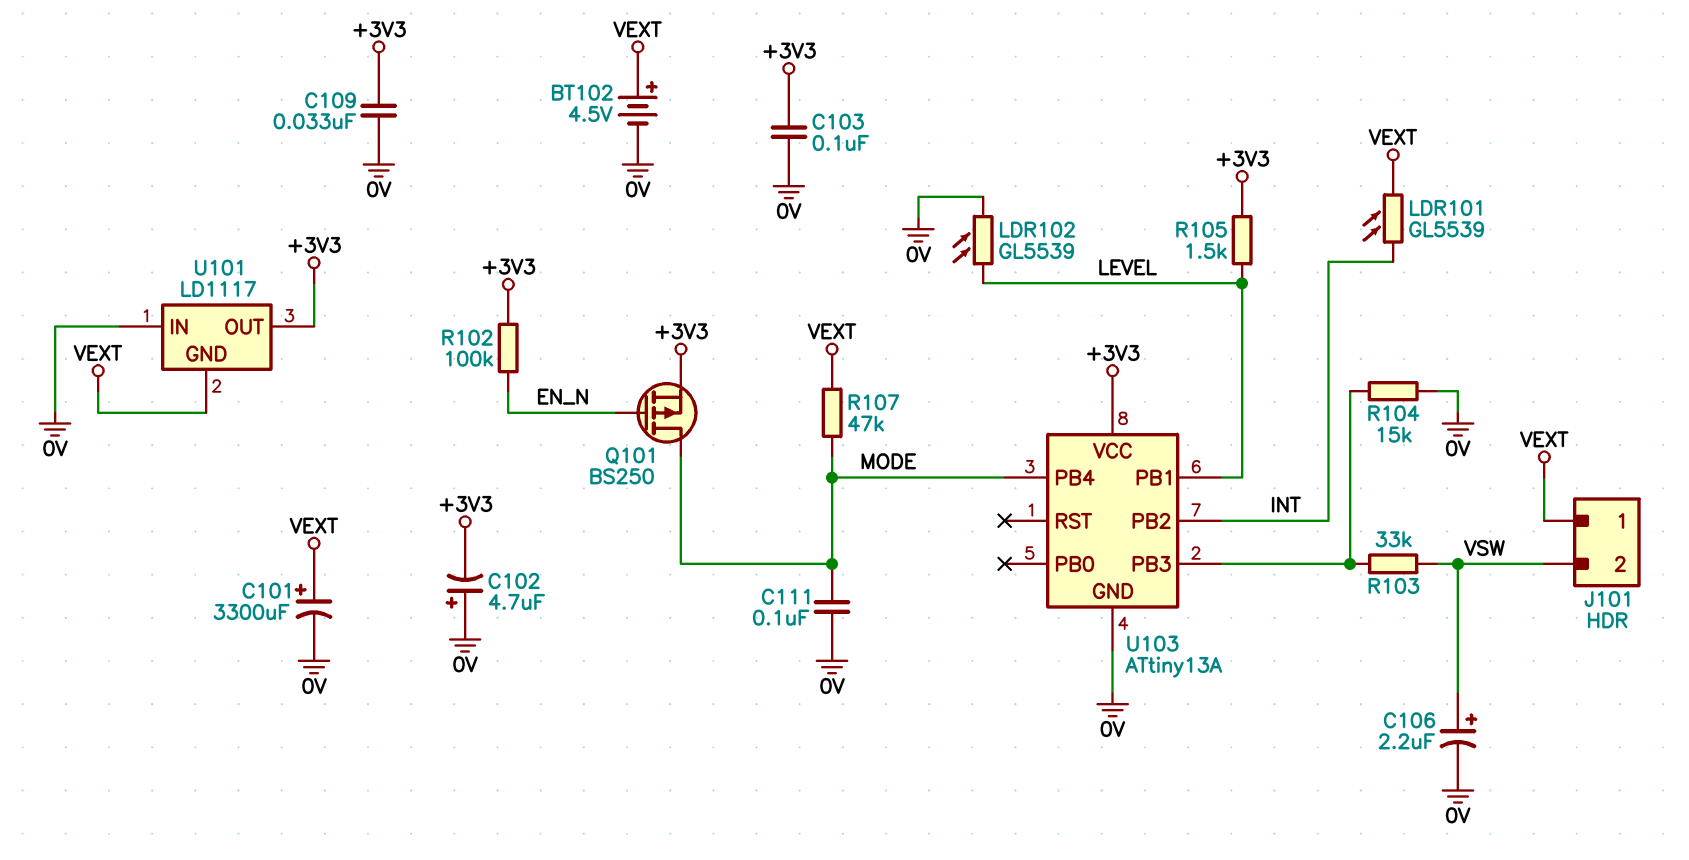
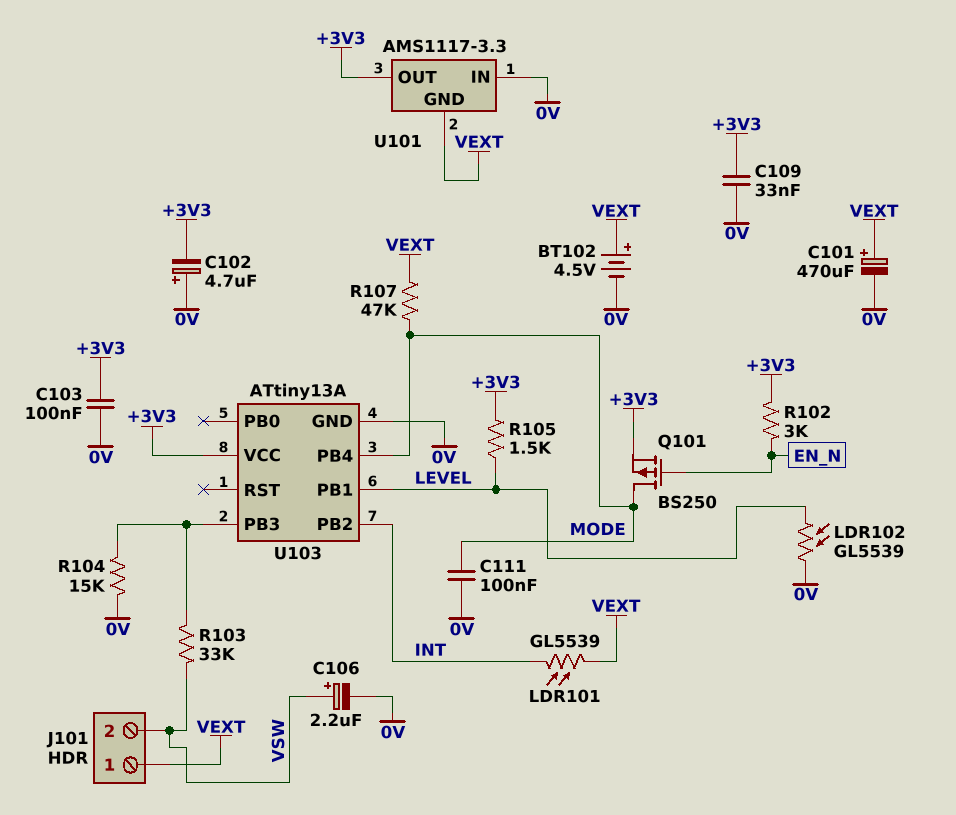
C101: 3300uF (plus VEXT, minus 0V) -> 470uF (plus VEXT, minus 0V)
R102: 100k (+3V3, EN_N) -> 3k (+3V3, EN_N)
U101: LD1117 -> AMS1117-3.3

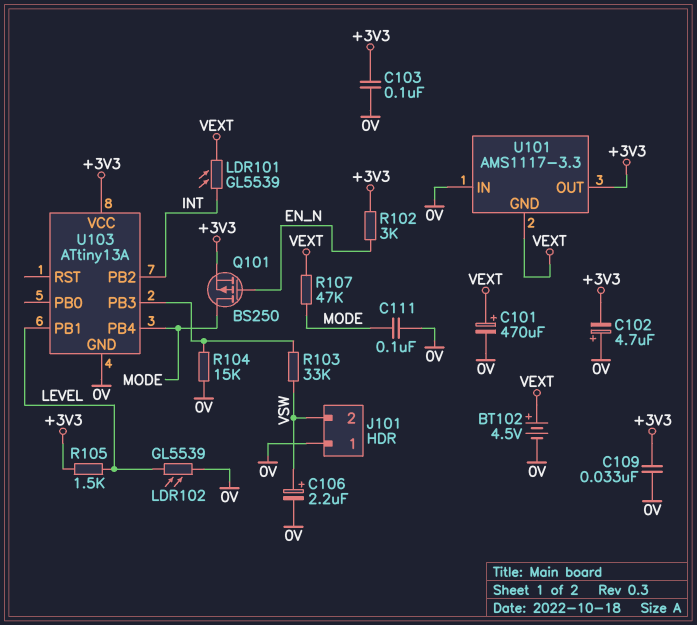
J101 pin 1: VEXT -> 0V

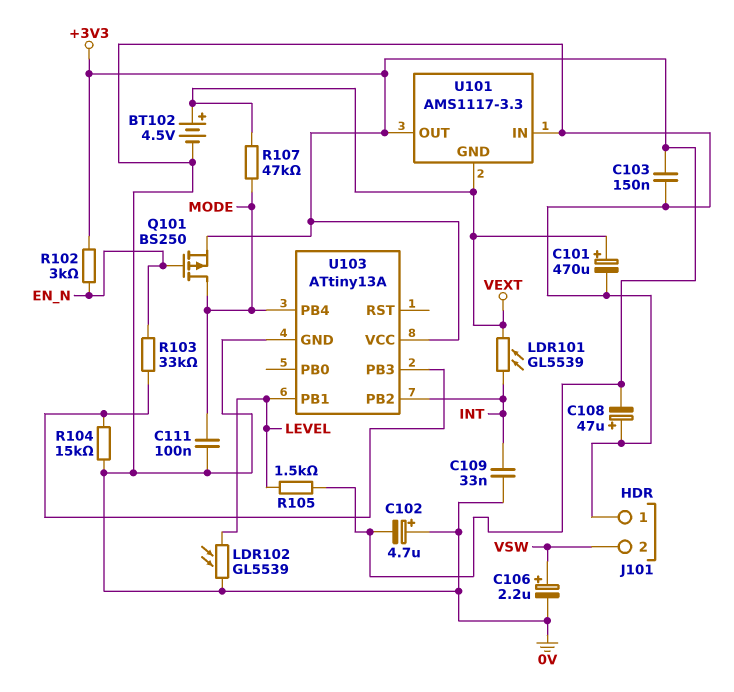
C103: 100nF (+3V3, 0V) -> 150nF (+3V3, 0V)
C108: none -> 47uF (plus 0V, minus +3V3)
C109: 33nF (+3V3, 0V) -> 33nF (0V, INT)
R103: 33k (U103/PB3, VSW) -> 33k (EN_N, U103/PB3)

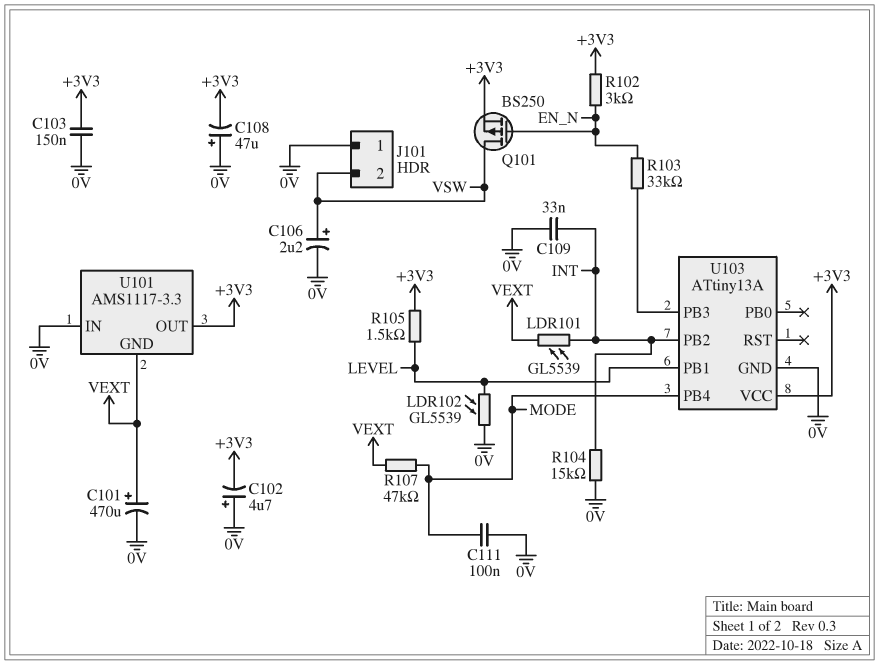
BT102: 4.5V (plus VEXT, minus 0V) -> none
Q101: PMOS BS250 (G EN_N, D MODE, S +3V3) -> PMOS BS250 (G EN_N, D VSW, S +3V3)
R104: 15k (0V, U103/PB3) -> 15k (0V, INT)

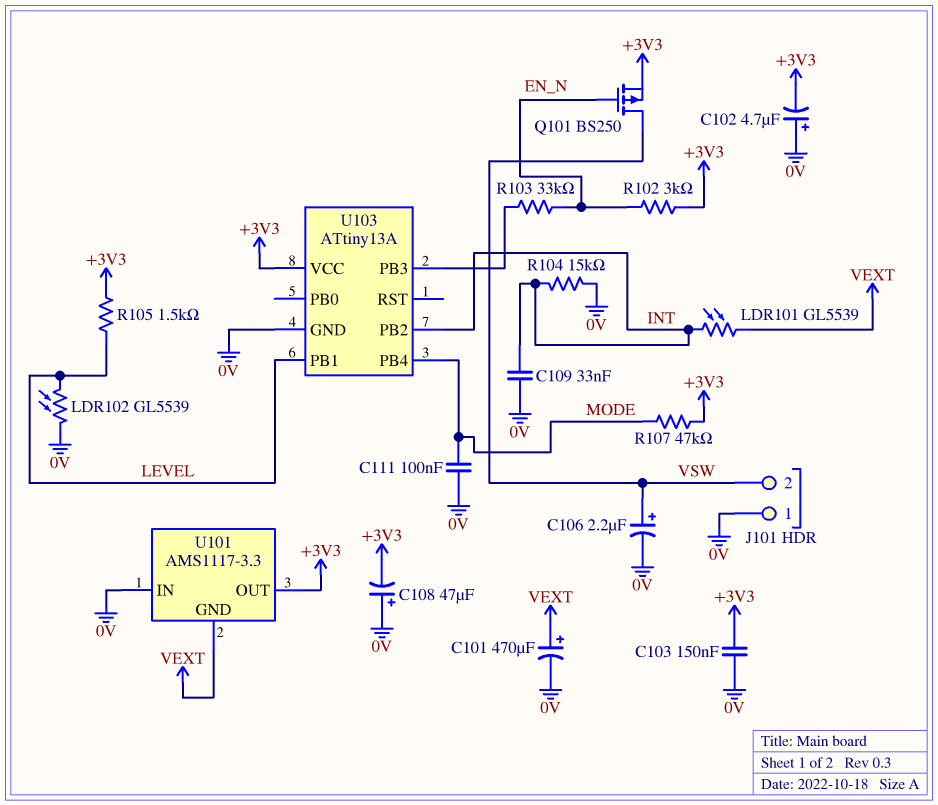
R107: 47k (MODE, VEXT) -> 47k (+3V3, MODE)

